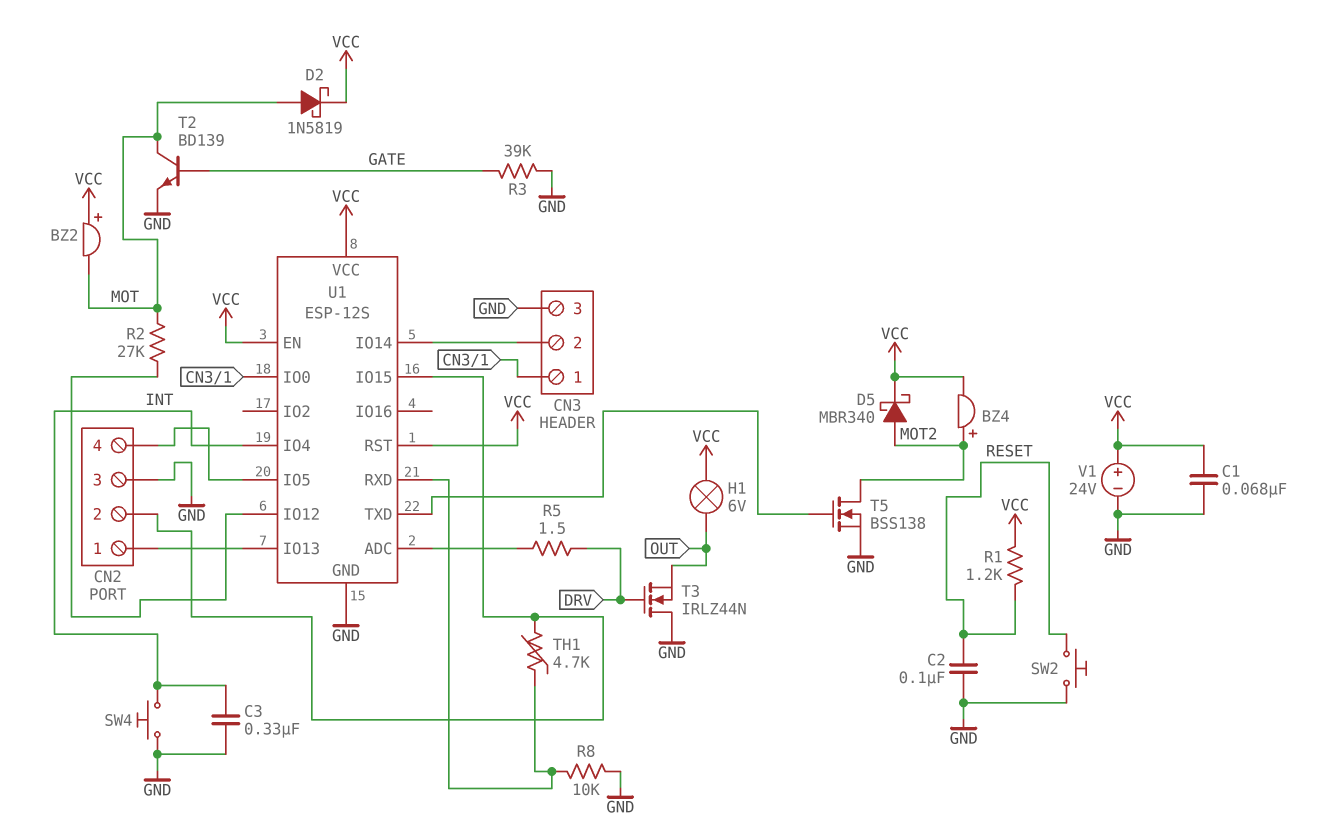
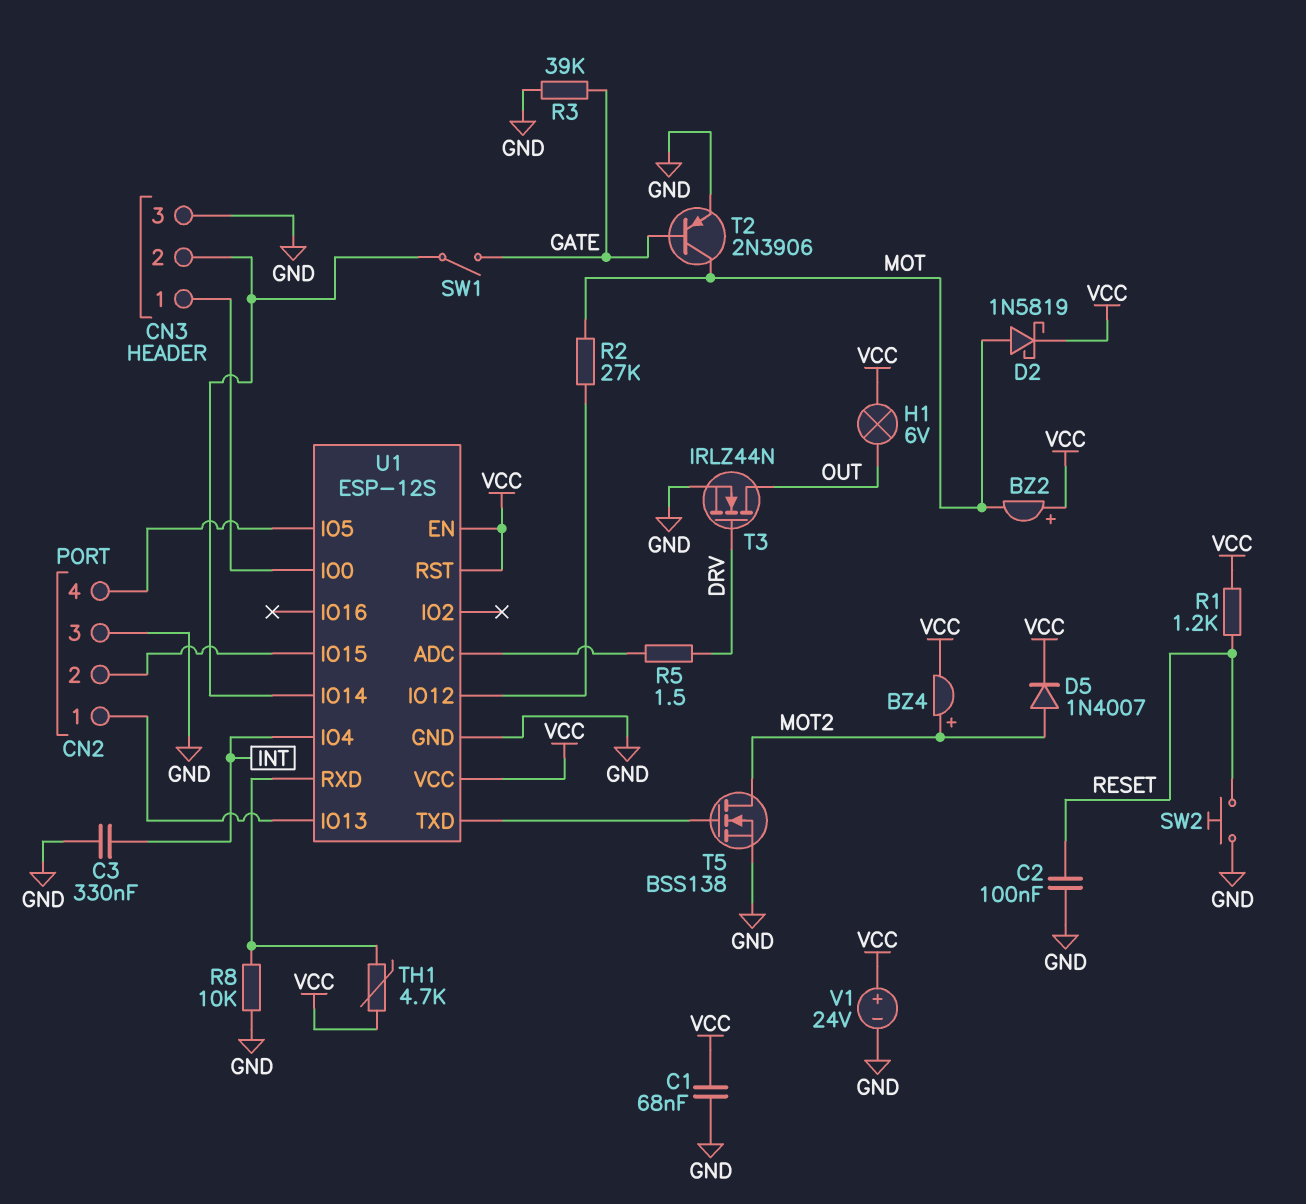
D5: schottky MBR340 (A MOT2, K VCC) -> diode 1N4007 (A MOT2, K VCC)
SW1: none -> switch (CN3/2, GATE)
SW4: button (GND, INT) -> none
T2: NPN BD139 (B GATE, C MOT, E GND) -> PNP 2N3906 (B GATE, C MOT, E GND)
T3: NMOS IRLZ44N (G DRV, D GND, S OUT) -> NMOS IRLZ44N (G DRV, D OUT, S GND)
TH1: 4.7k (CN2/2, U1/RXD) -> 4.7k (U1/RXD, VCC)

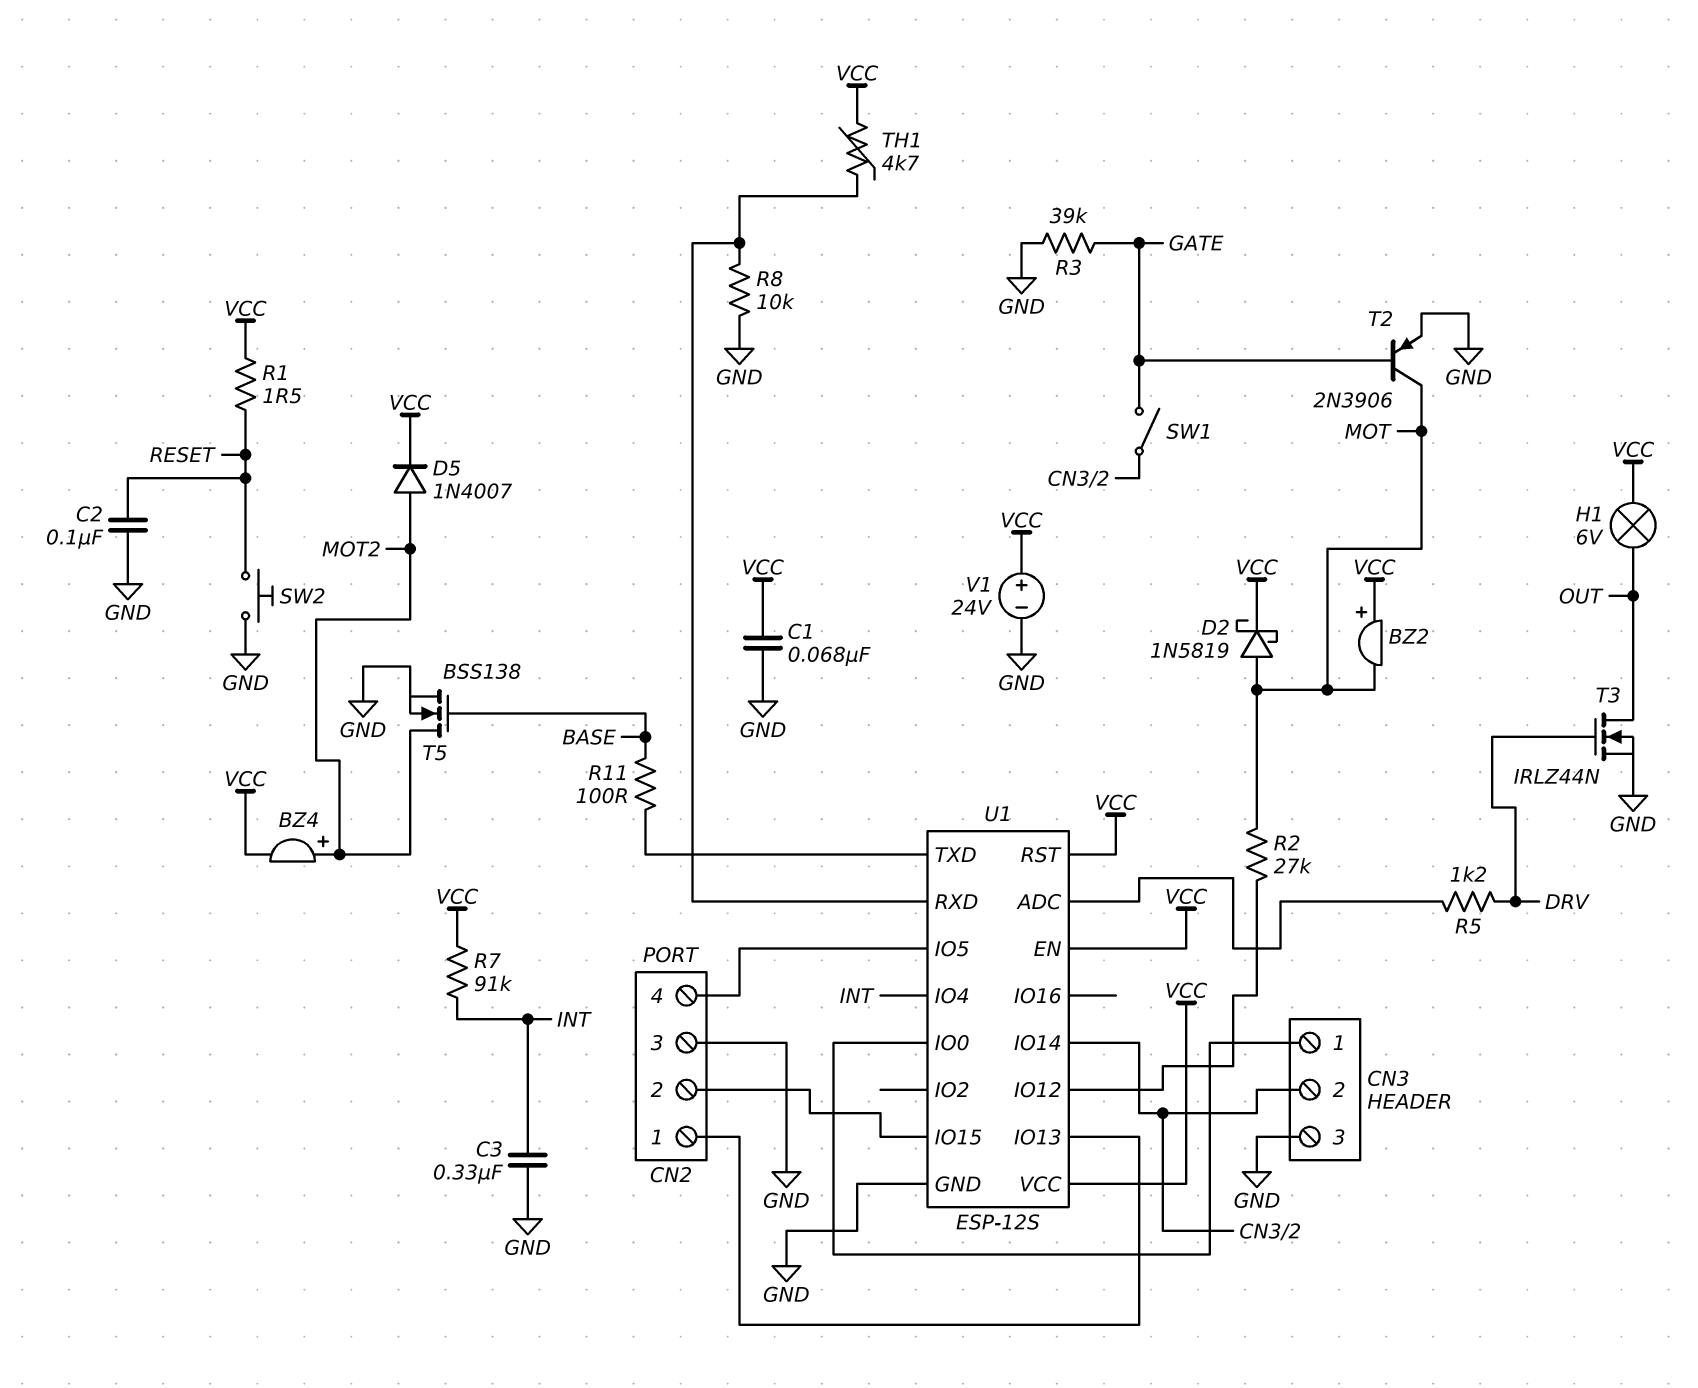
R1: 1.2k (RESET, VCC) -> 1.5 (RESET, VCC)
R5: 1.5 (DRV, U1/ADC) -> 1.2k (DRV, U1/ADC)
R7: none -> 91k (INT, VCC)
R11: none -> 100 (BASE, U1/TXD)
T5: NMOS BSS138 (G U1/TXD, D MOT2, S GND) -> NMOS BSS138 (G BASE, D MOT2, S GND)

